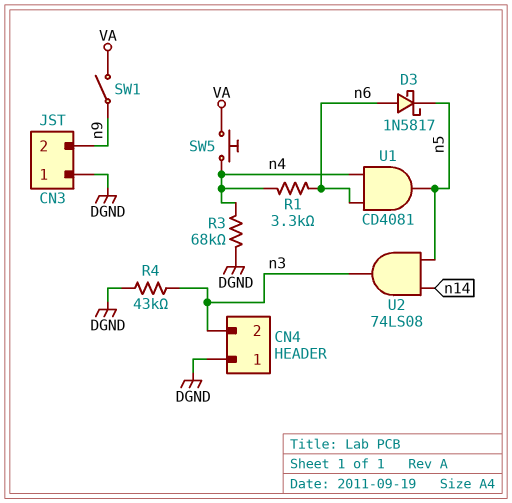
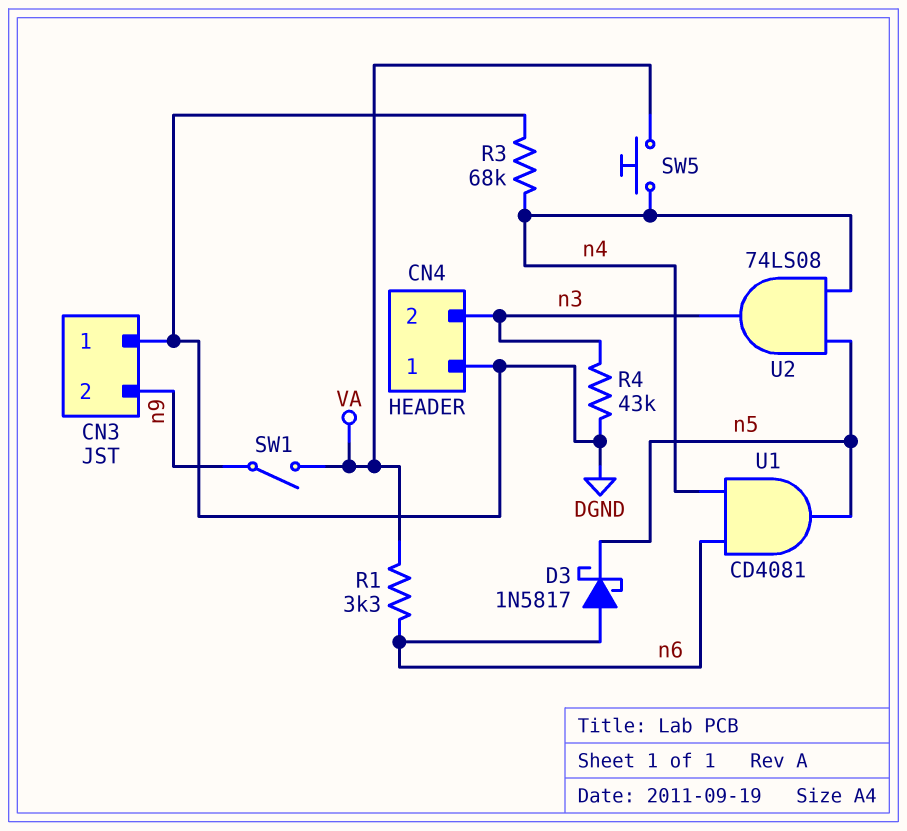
R1: 3.3k (n4, n6) -> 3.3k (VA, n6)
U2: AND 74LS08 (in n5, in n14, out n3) -> AND 74LS08 (in n4, in n5, out n3)

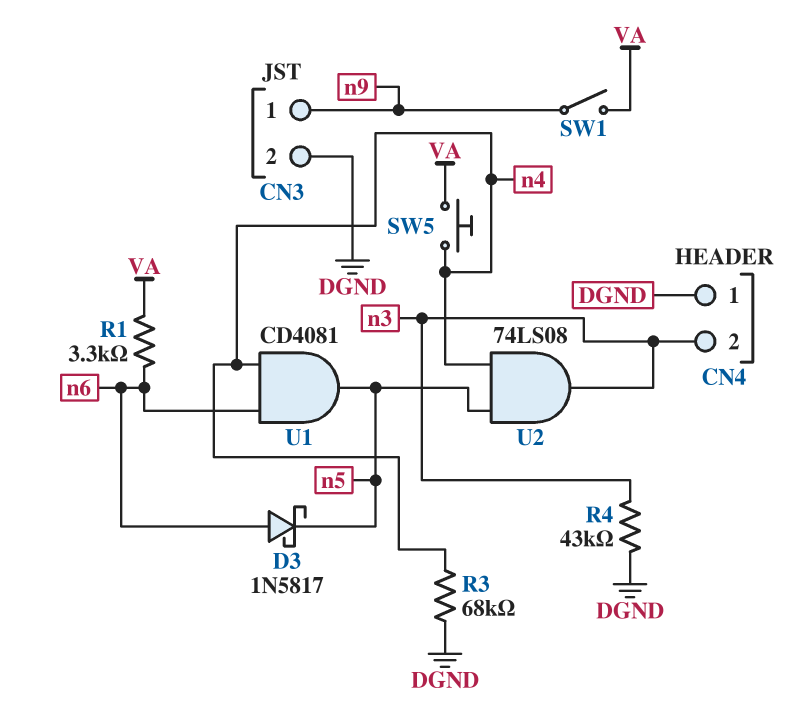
CN3 pin 1: DGND -> n9
CN3 pin 2: n9 -> DGND

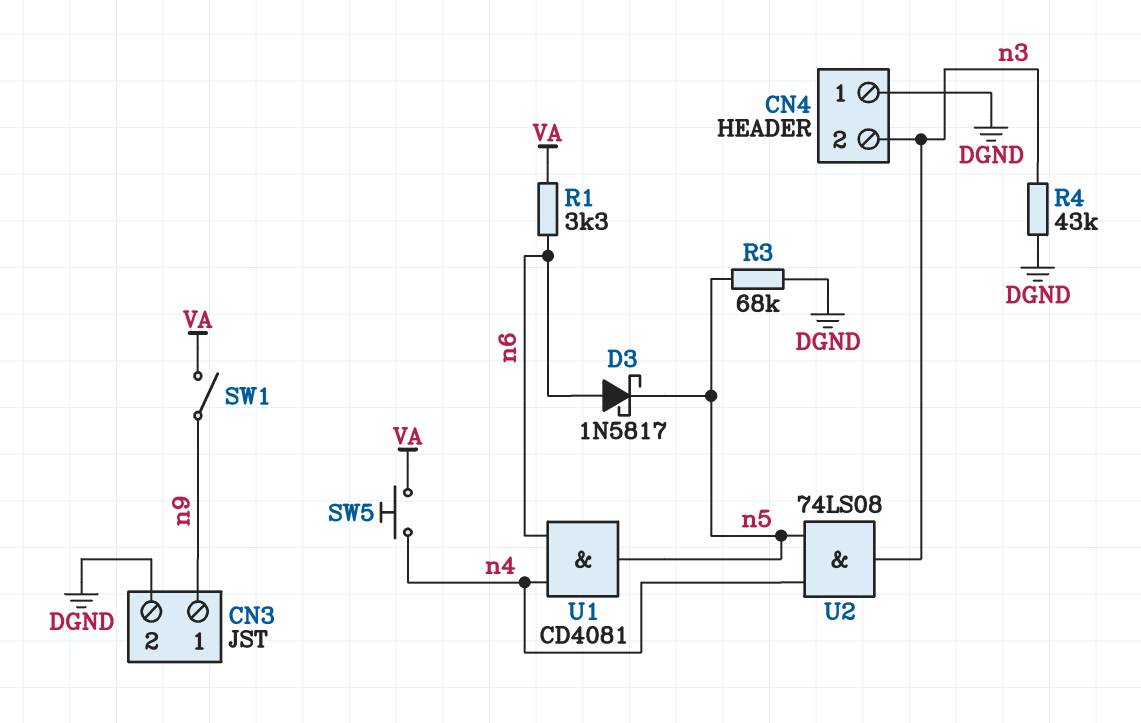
R3: 68k (DGND, n4) -> 68k (DGND, n5)

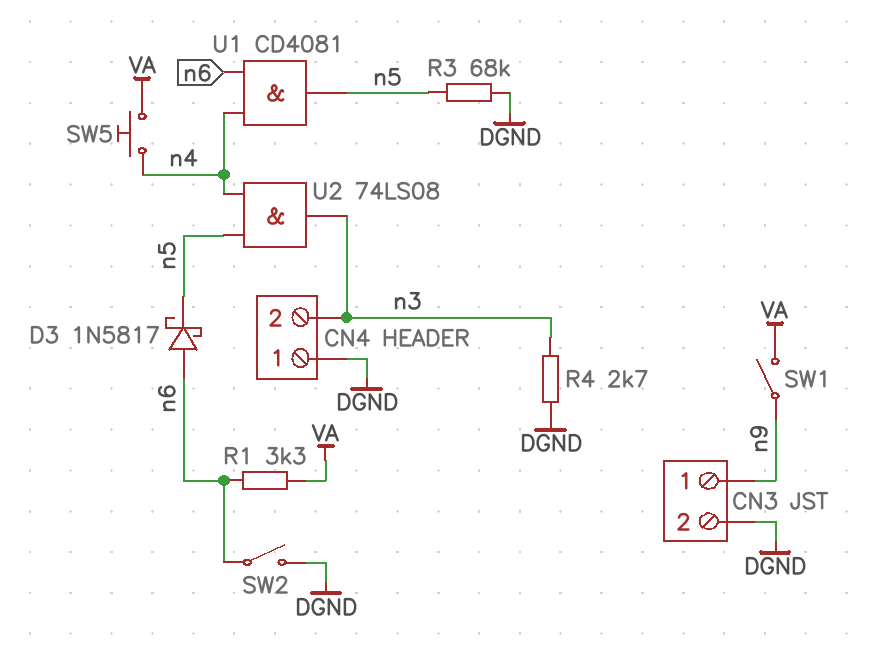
R4: 43k (DGND, n3) -> 2.7k (DGND, n3)
SW2: none -> switch (DGND, n6)

